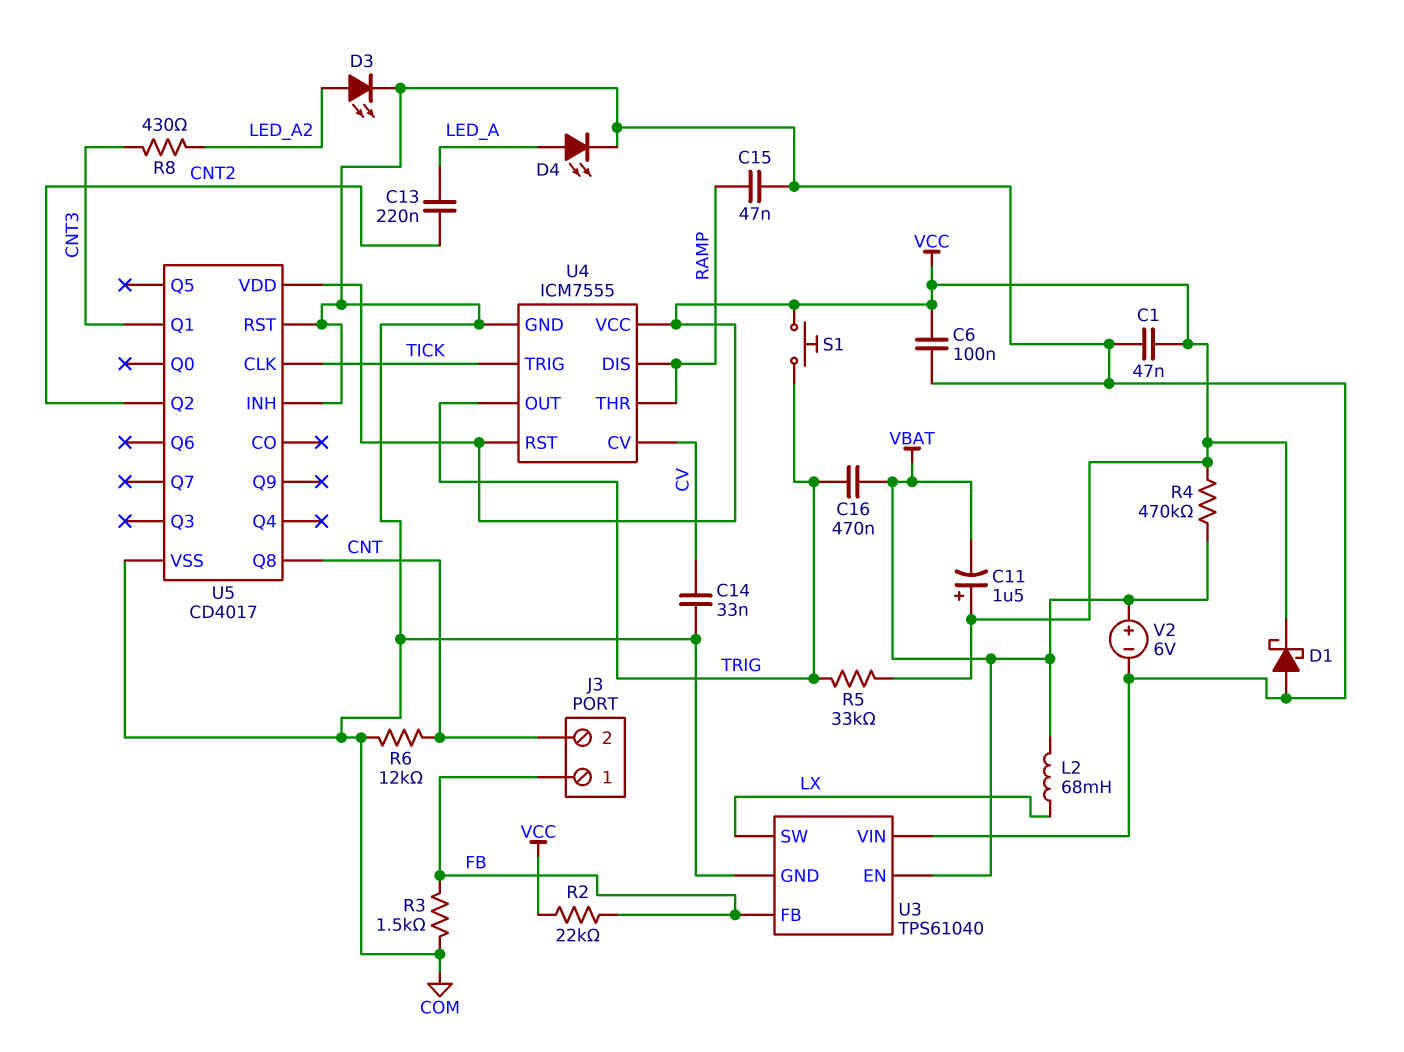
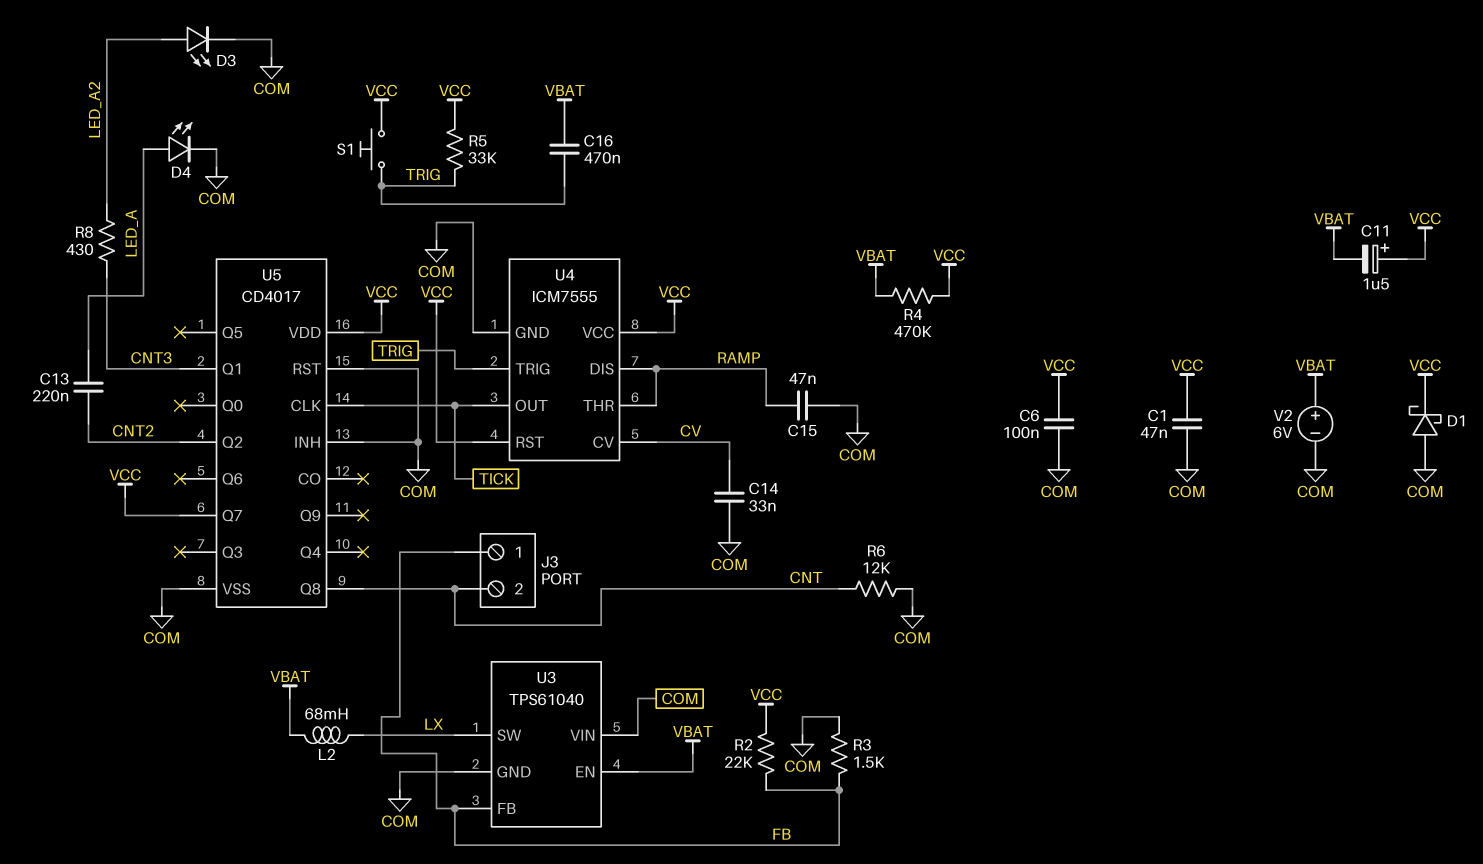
U4 pin OUT: TRIG -> TICK
U4 pin TRIG: TICK -> TRIG
U5 pin Q7: none -> VCC

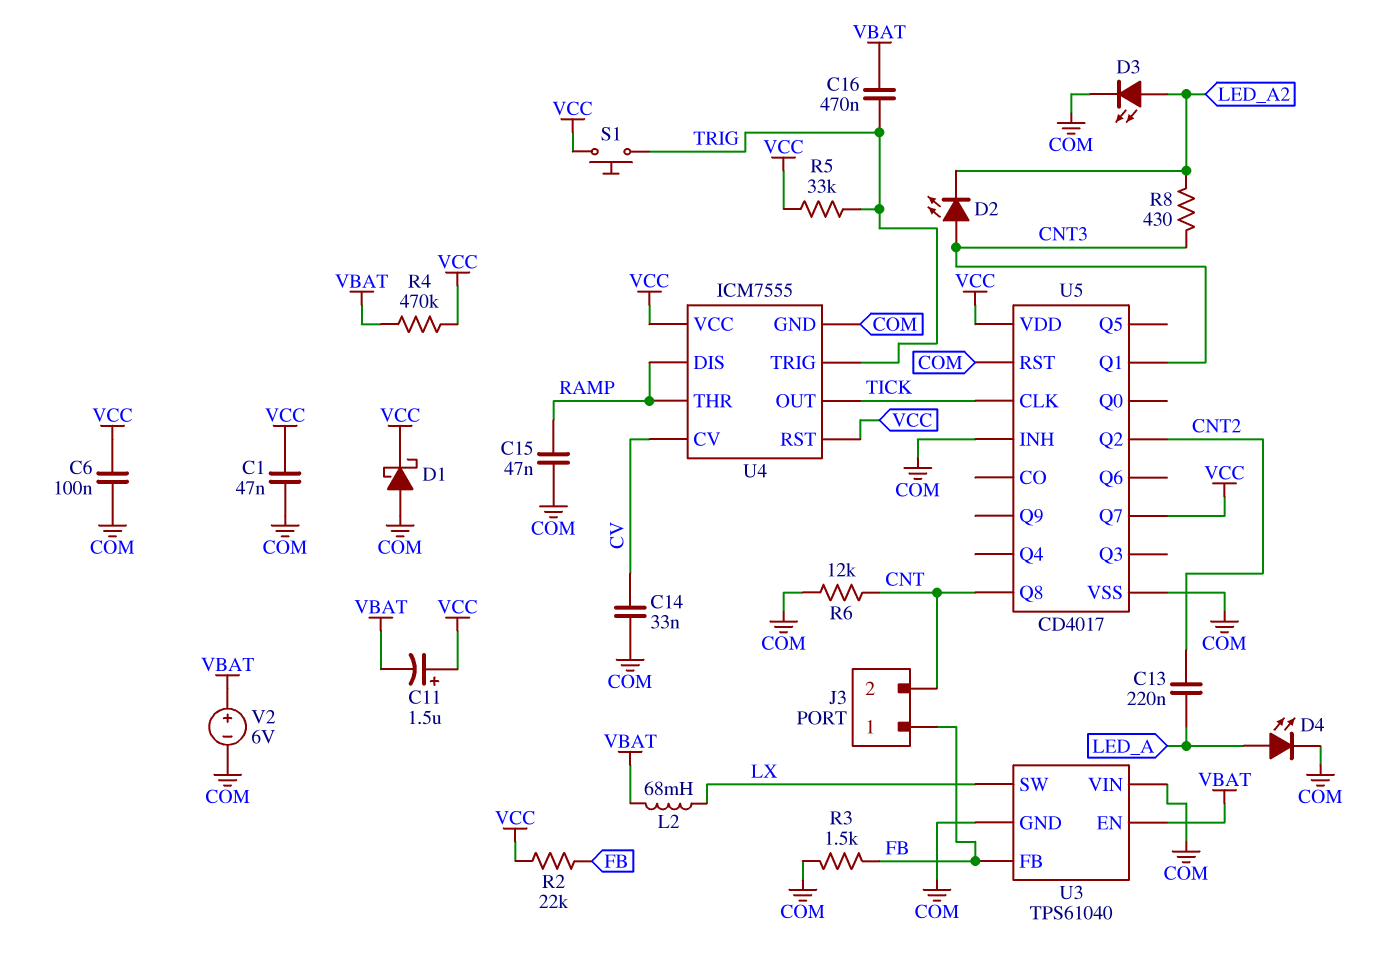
D2: none -> LED (A CNT3, K LED_A2)

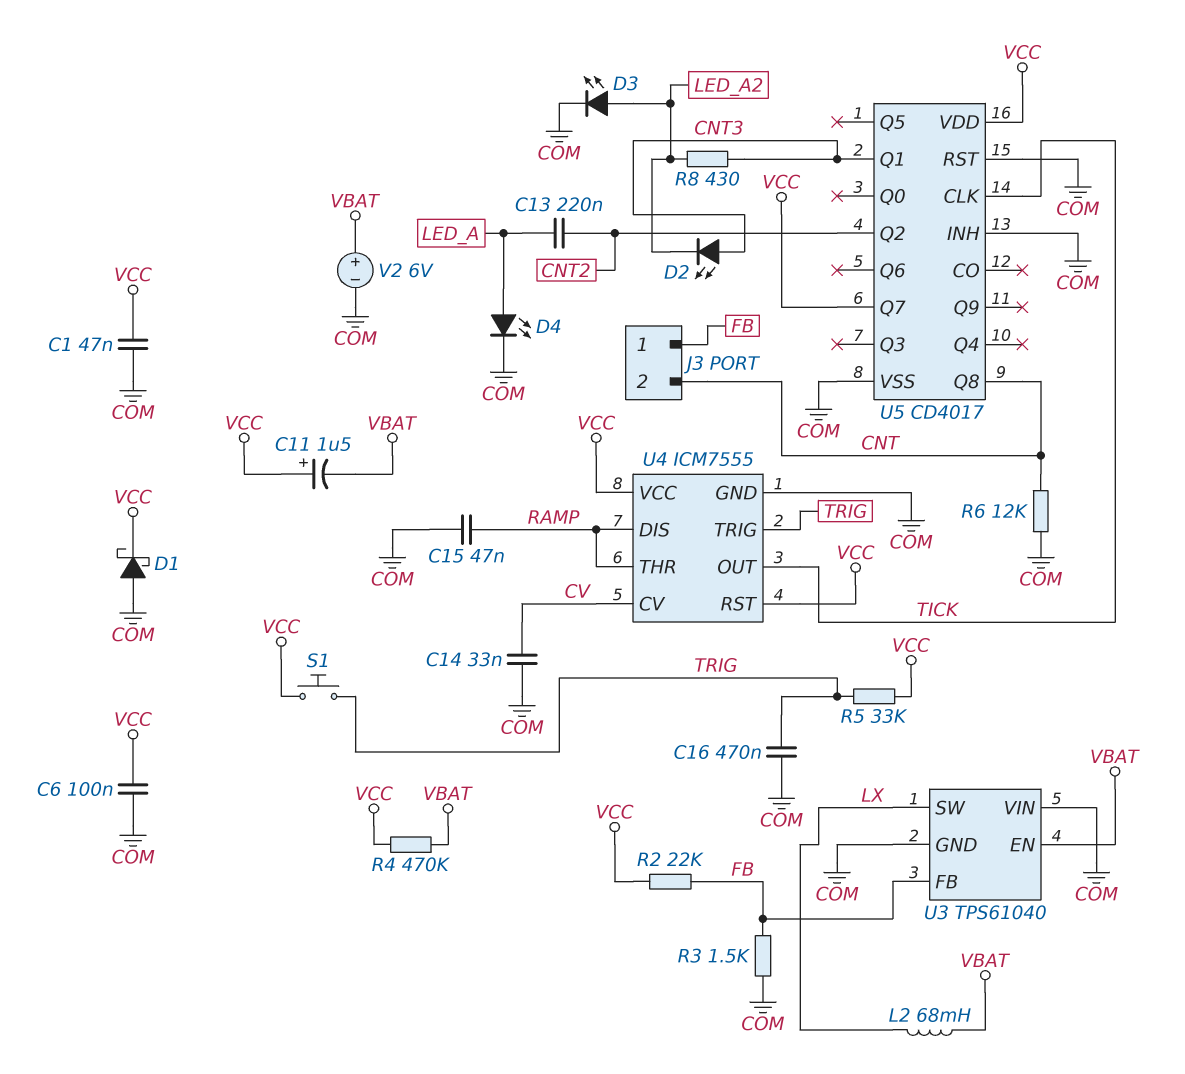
C16: 470nF (TRIG, VBAT) -> 470nF (COM, TRIG)

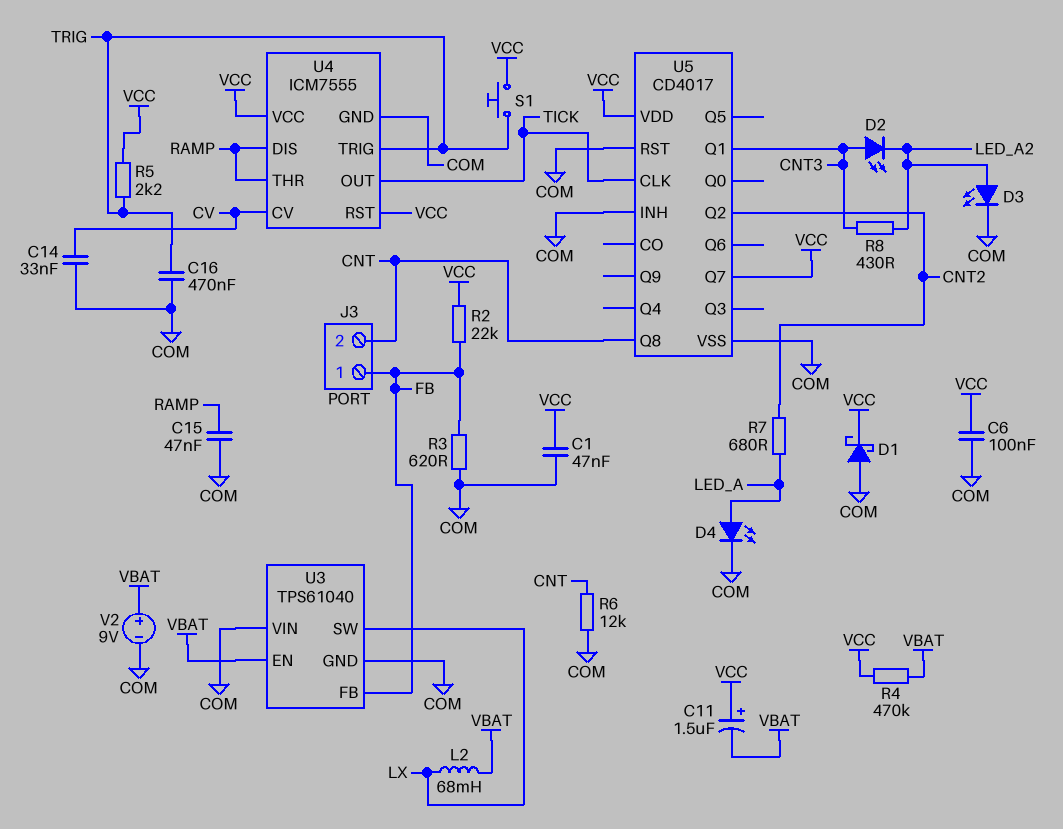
C13: 220nF (CNT2, LED_A) -> none
R3: 1.5k (COM, FB) -> 620 (COM, FB)
R5: 33k (TRIG, VCC) -> 2.2k (TRIG, VCC)
R7: none -> 680 (CNT2, LED_A)
V2: 6V (plus VBAT, minus COM) -> 9V (plus VBAT, minus COM)

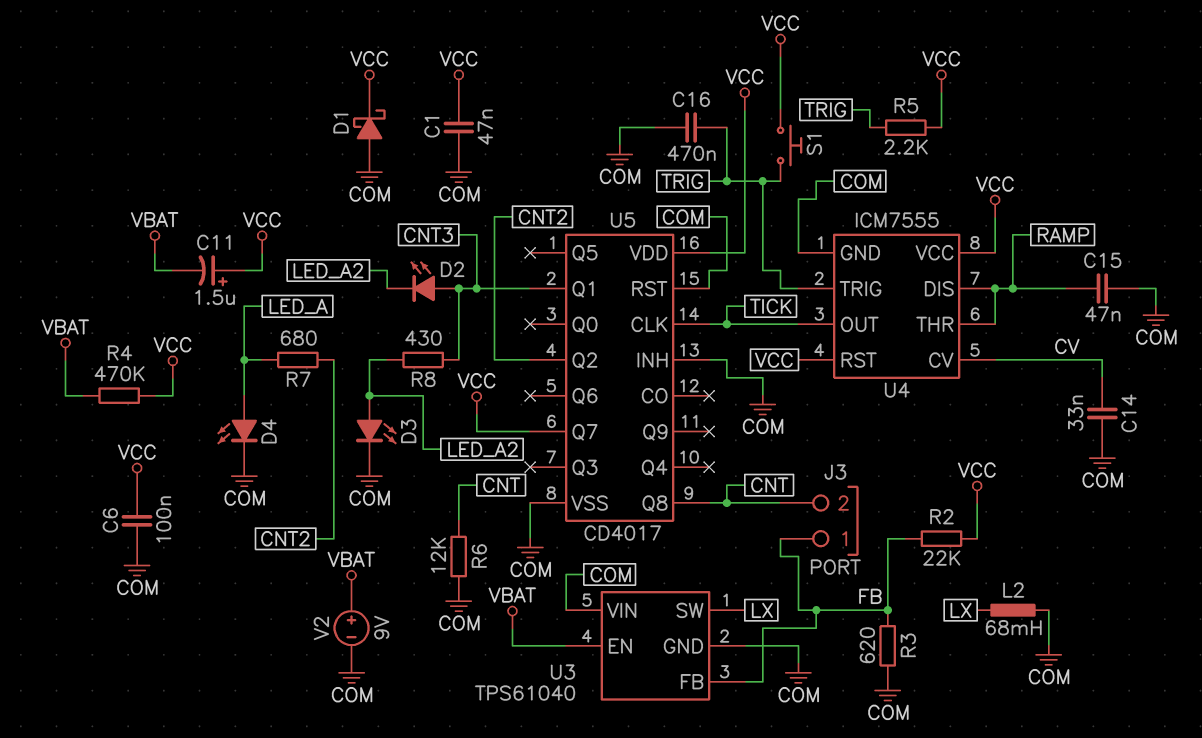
L2: 68mH (LX, VBAT) -> 68mH (COM, LX)

